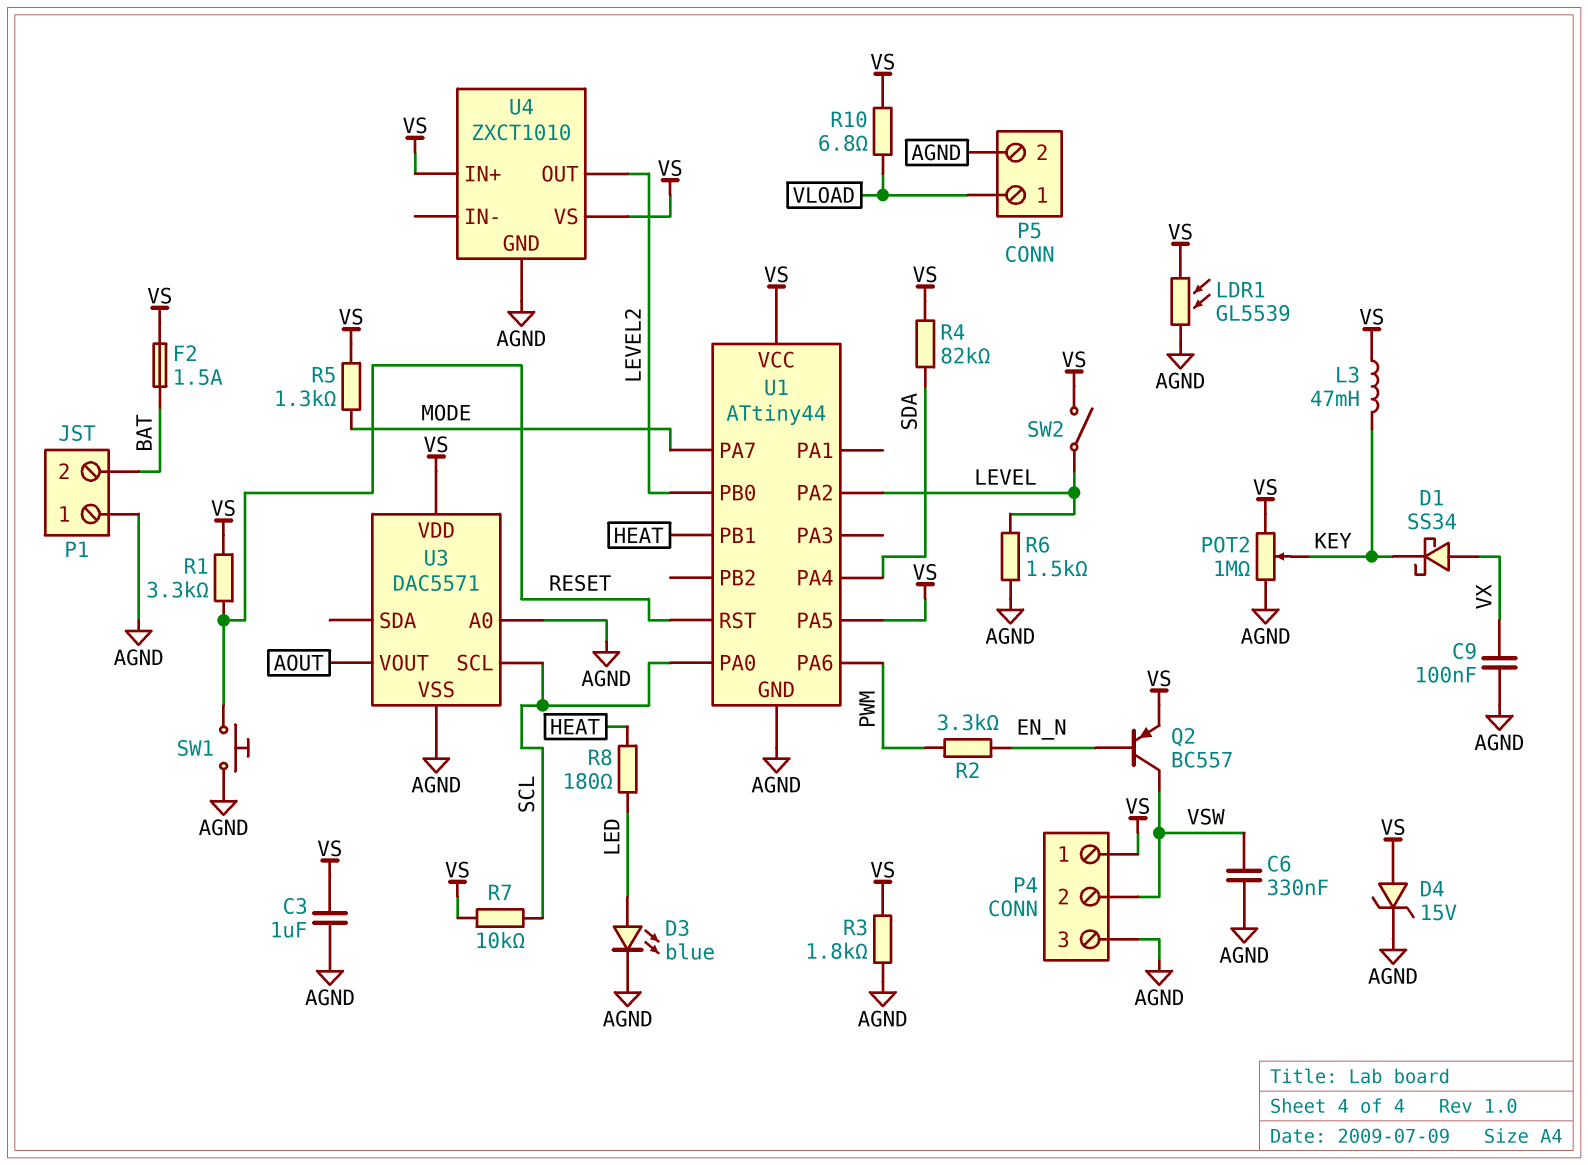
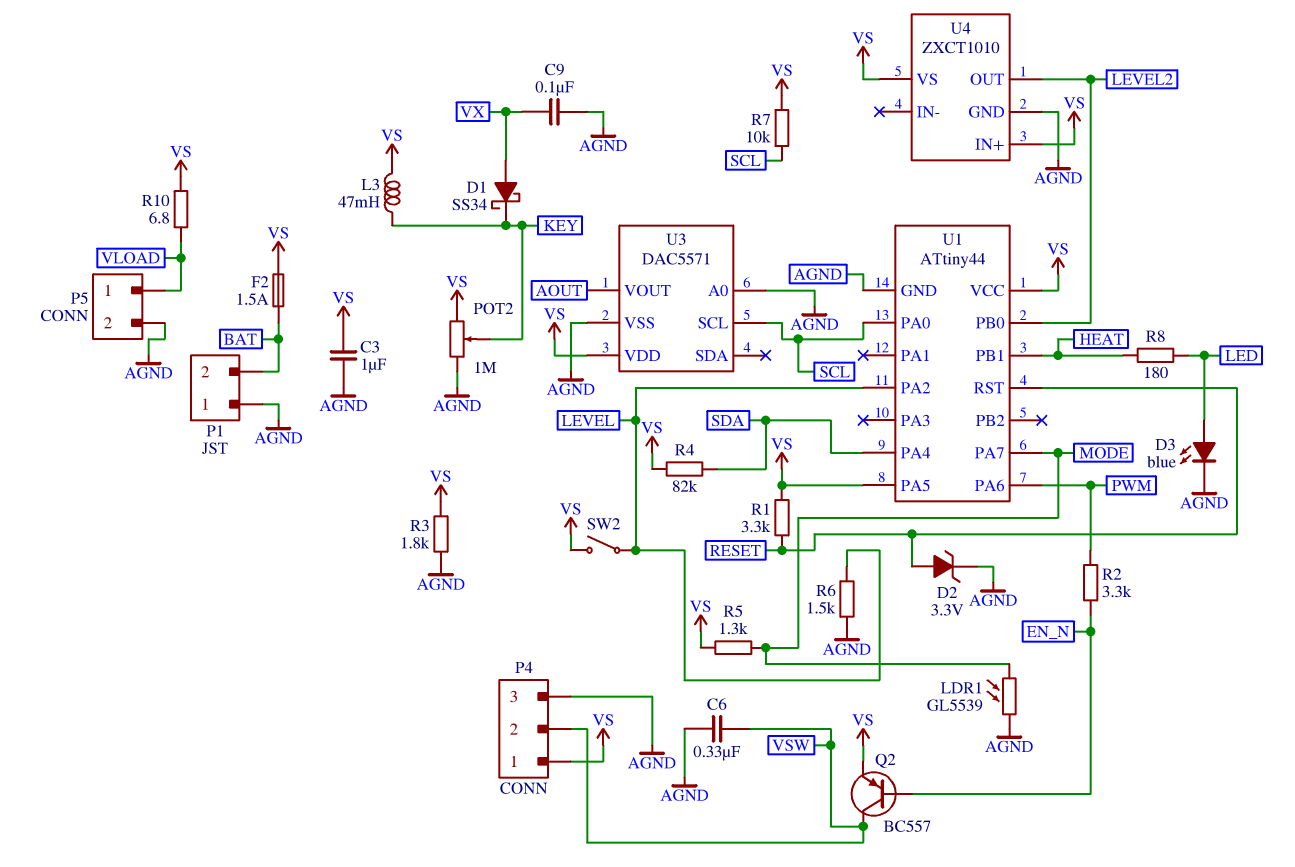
D2: none -> zener 3.3V (A RESET, K AGND)
D4: zener 15V (A VS, K AGND) -> none
LDR1: GL5539 (AGND, VS) -> GL5539 (AGND, MODE)
SW1: button (AGND, RESET) -> none

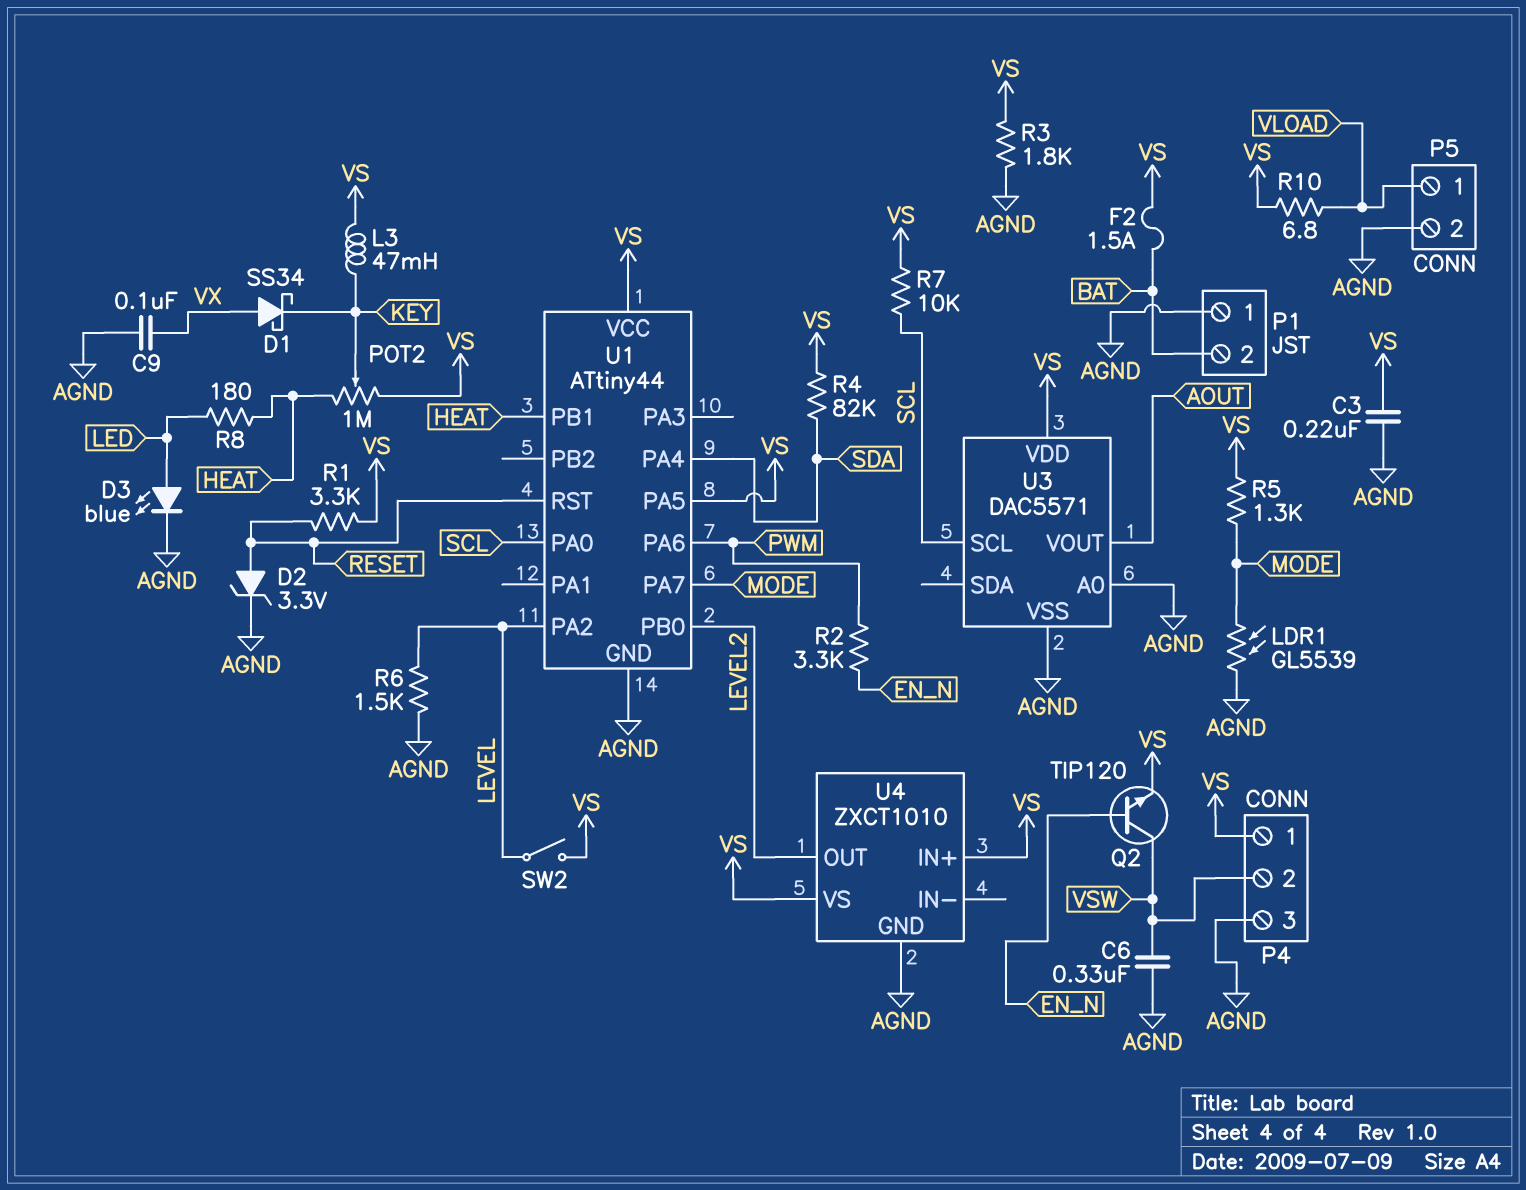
C3: 1uF (AGND, VS) -> 220nF (AGND, VS)
POT2: 1M (AGND, VS, wiper KEY) -> 1M (HEAT, VS, wiper KEY)
Q2: PNP BC557 (B EN_N, C VSW, E VS) -> NPN TIP120 (B EN_N, C VSW, E VS)

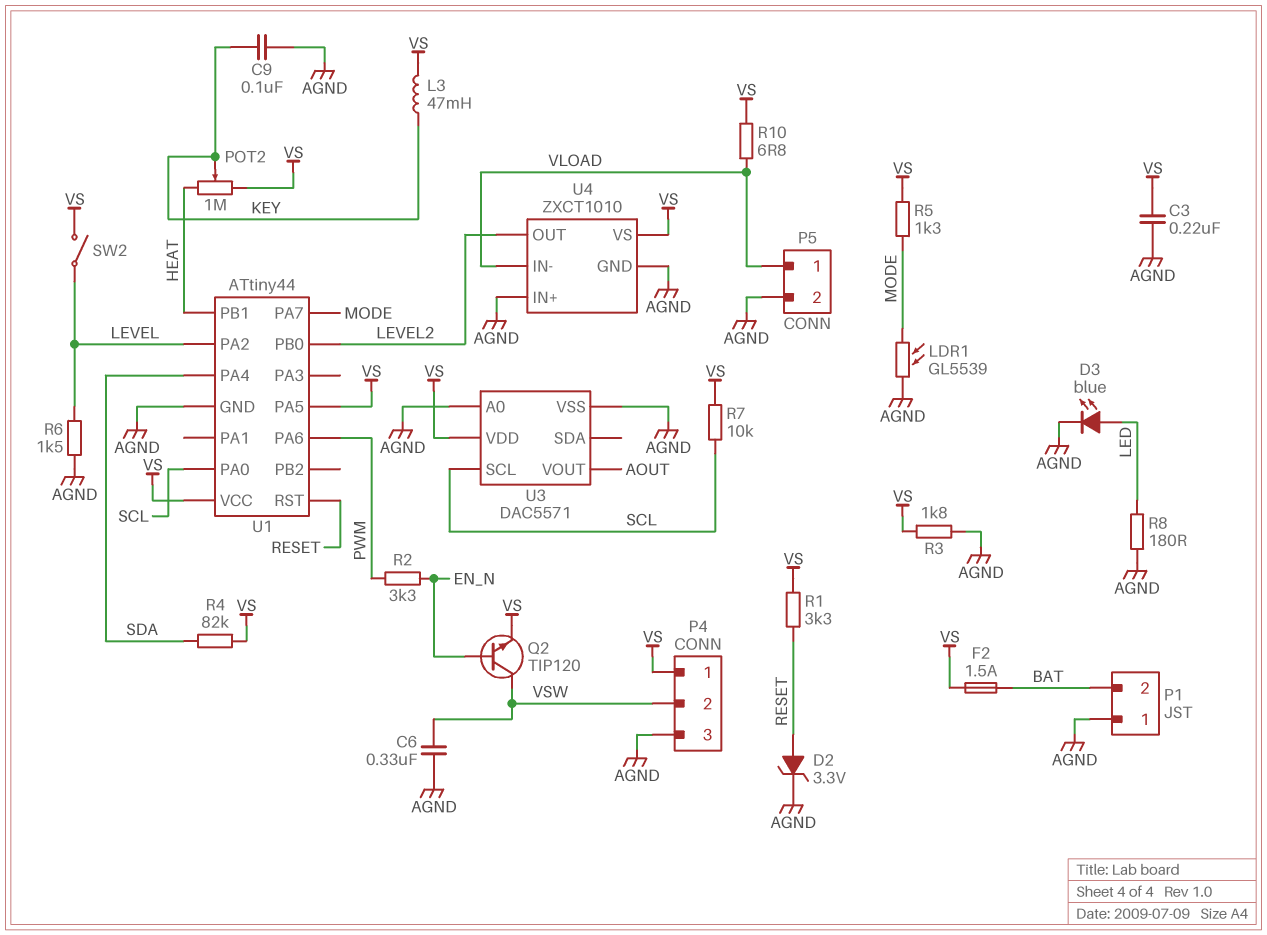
C9: 100nF (AGND, VX) -> 100nF (AGND, KEY)
D1: schottky SS34 (A VX, K KEY) -> none
R8: 180 (HEAT, LED) -> 180 (AGND, LED)
U4 pin IN+: VS -> AGND
U4 pin IN-: none -> VLOAD

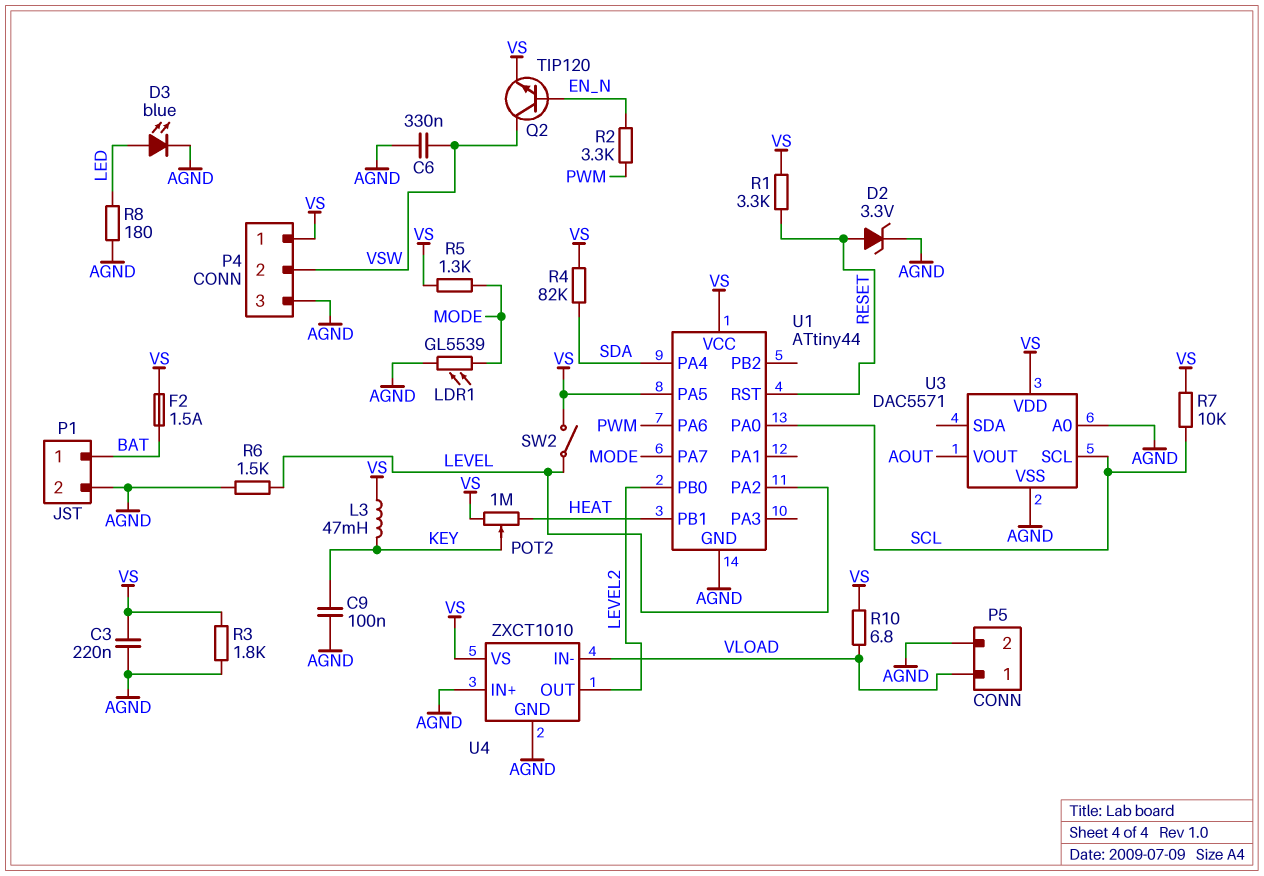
P1 pin 1: AGND -> BAT
P1 pin 2: BAT -> AGND

